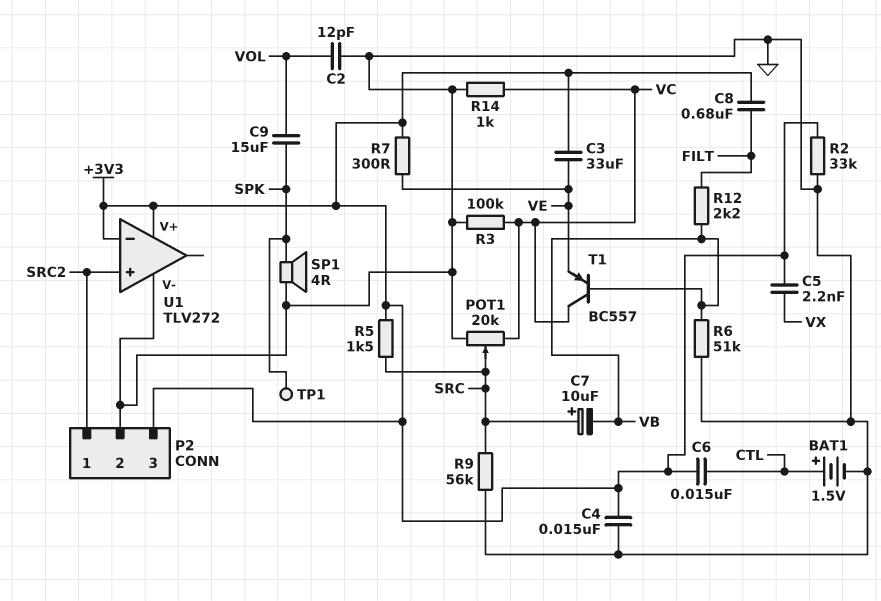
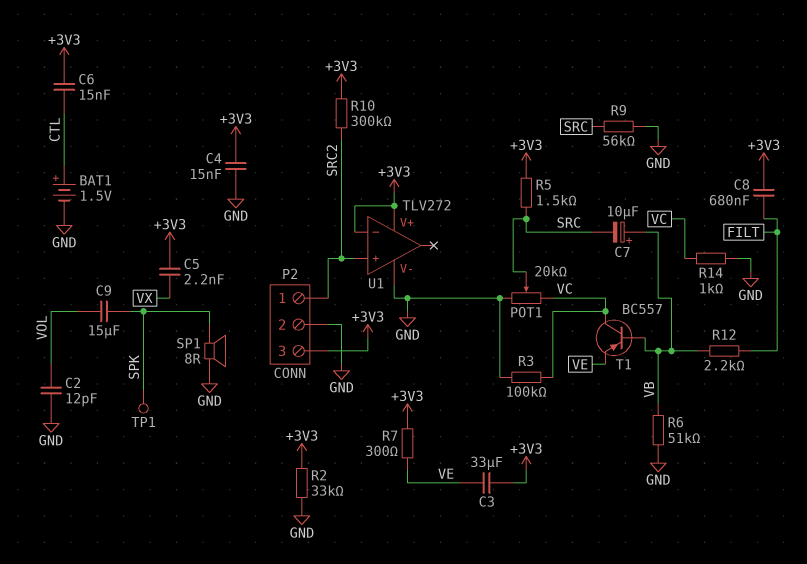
C7: 10uF (plus SRC, minus VB) -> 10uF (plus VB, minus SRC)
R10: none -> 300k (+3V3, SRC2)
SP1: speaker 4R (GND, SPK) -> speaker 8R (GND, SPK)

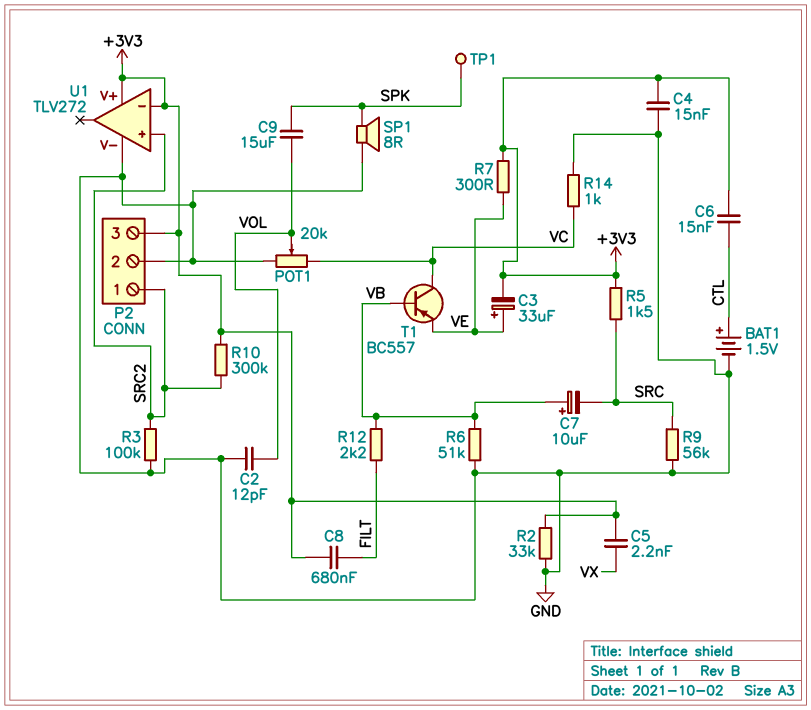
C3: 33uF (+3V3, VE) -> 33uF (plus VE, minus +3V3)
POT1: 20k (GND, VC, wiper SRC) -> 20k (GND, VC, wiper VOL)
R3: 100k (GND, VC) -> 100k (GND, SRC2)

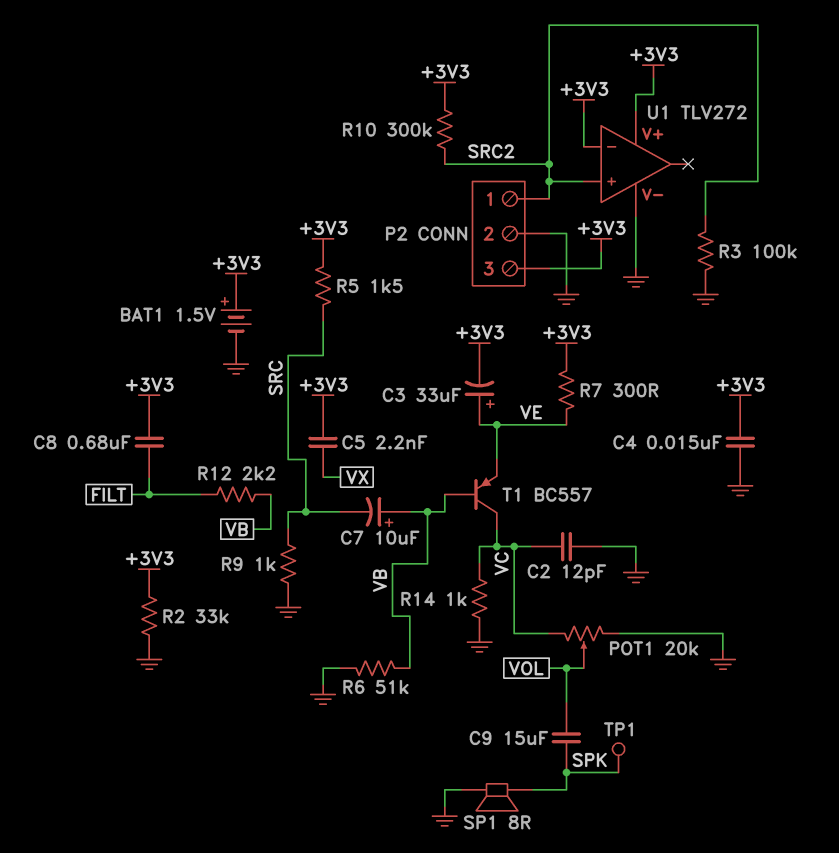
BAT1: 1.5V (plus CTL, minus GND) -> 1.5V (plus +3V3, minus GND)
C2: 12pF (GND, VOL) -> 12pF (GND, VC)
C6: 15nF (+3V3, CTL) -> none
R9: 56k (GND, SRC) -> 1k (GND, SRC)

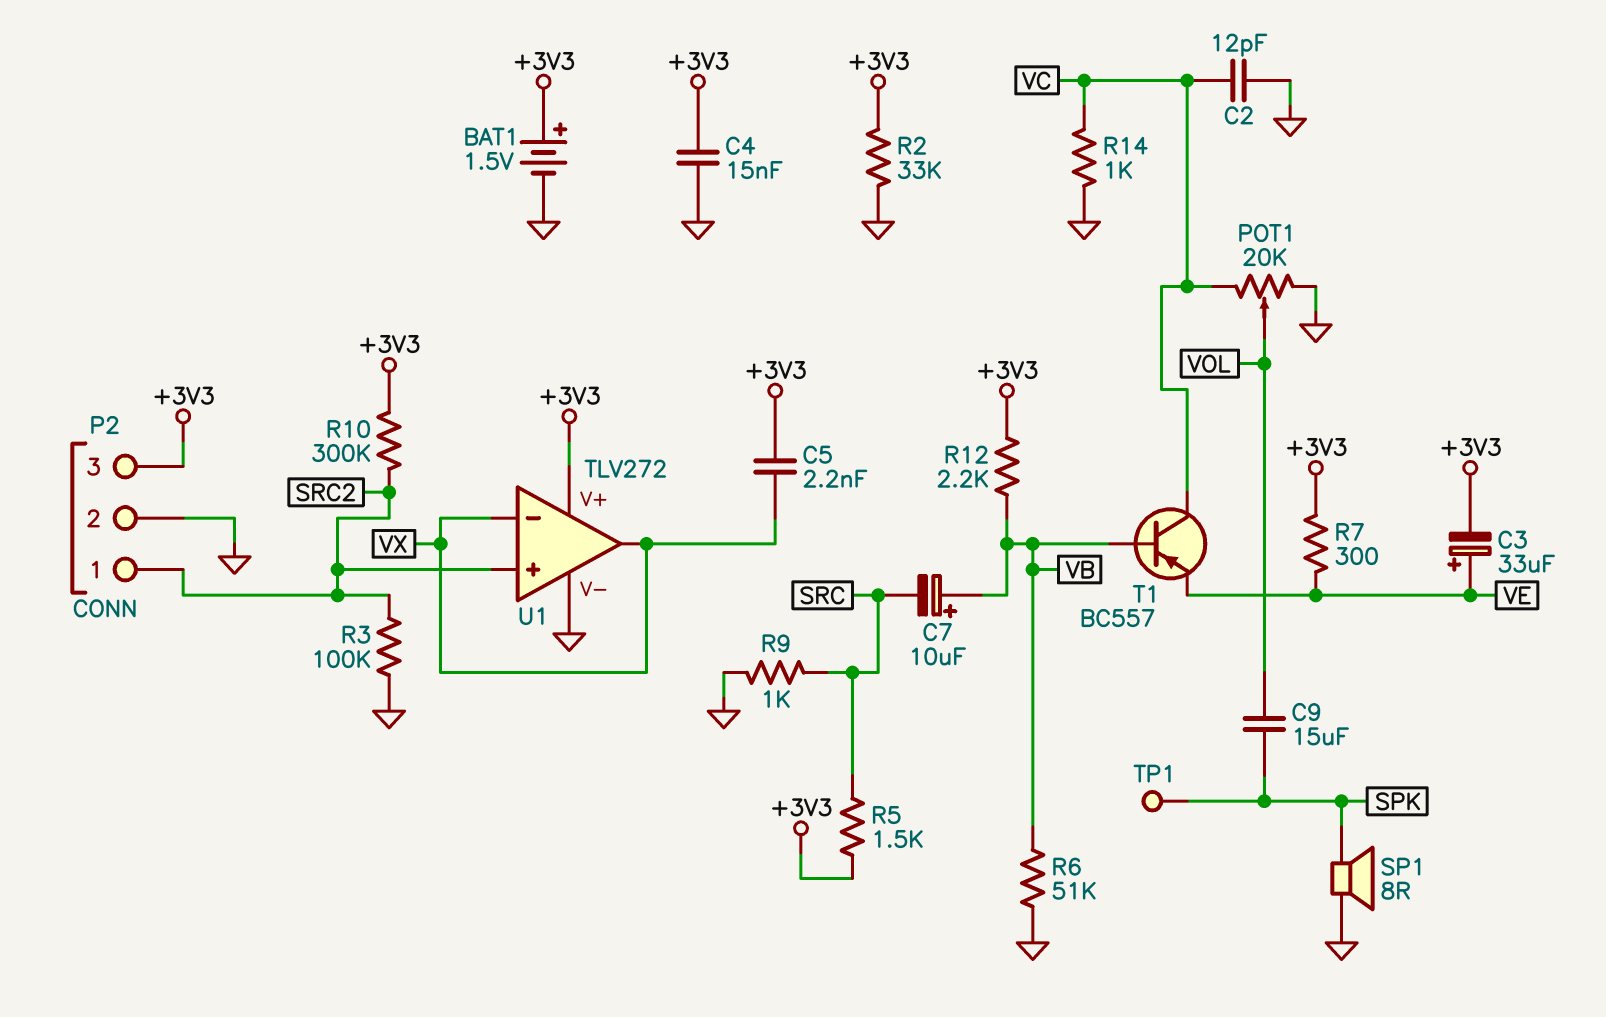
C8: 680nF (+3V3, FILT) -> none
R12: 2.2k (FILT, VB) -> 2.2k (+3V3, VB)
U1 pin in-: +3V3 -> VX
U1 pin out: none -> VX

